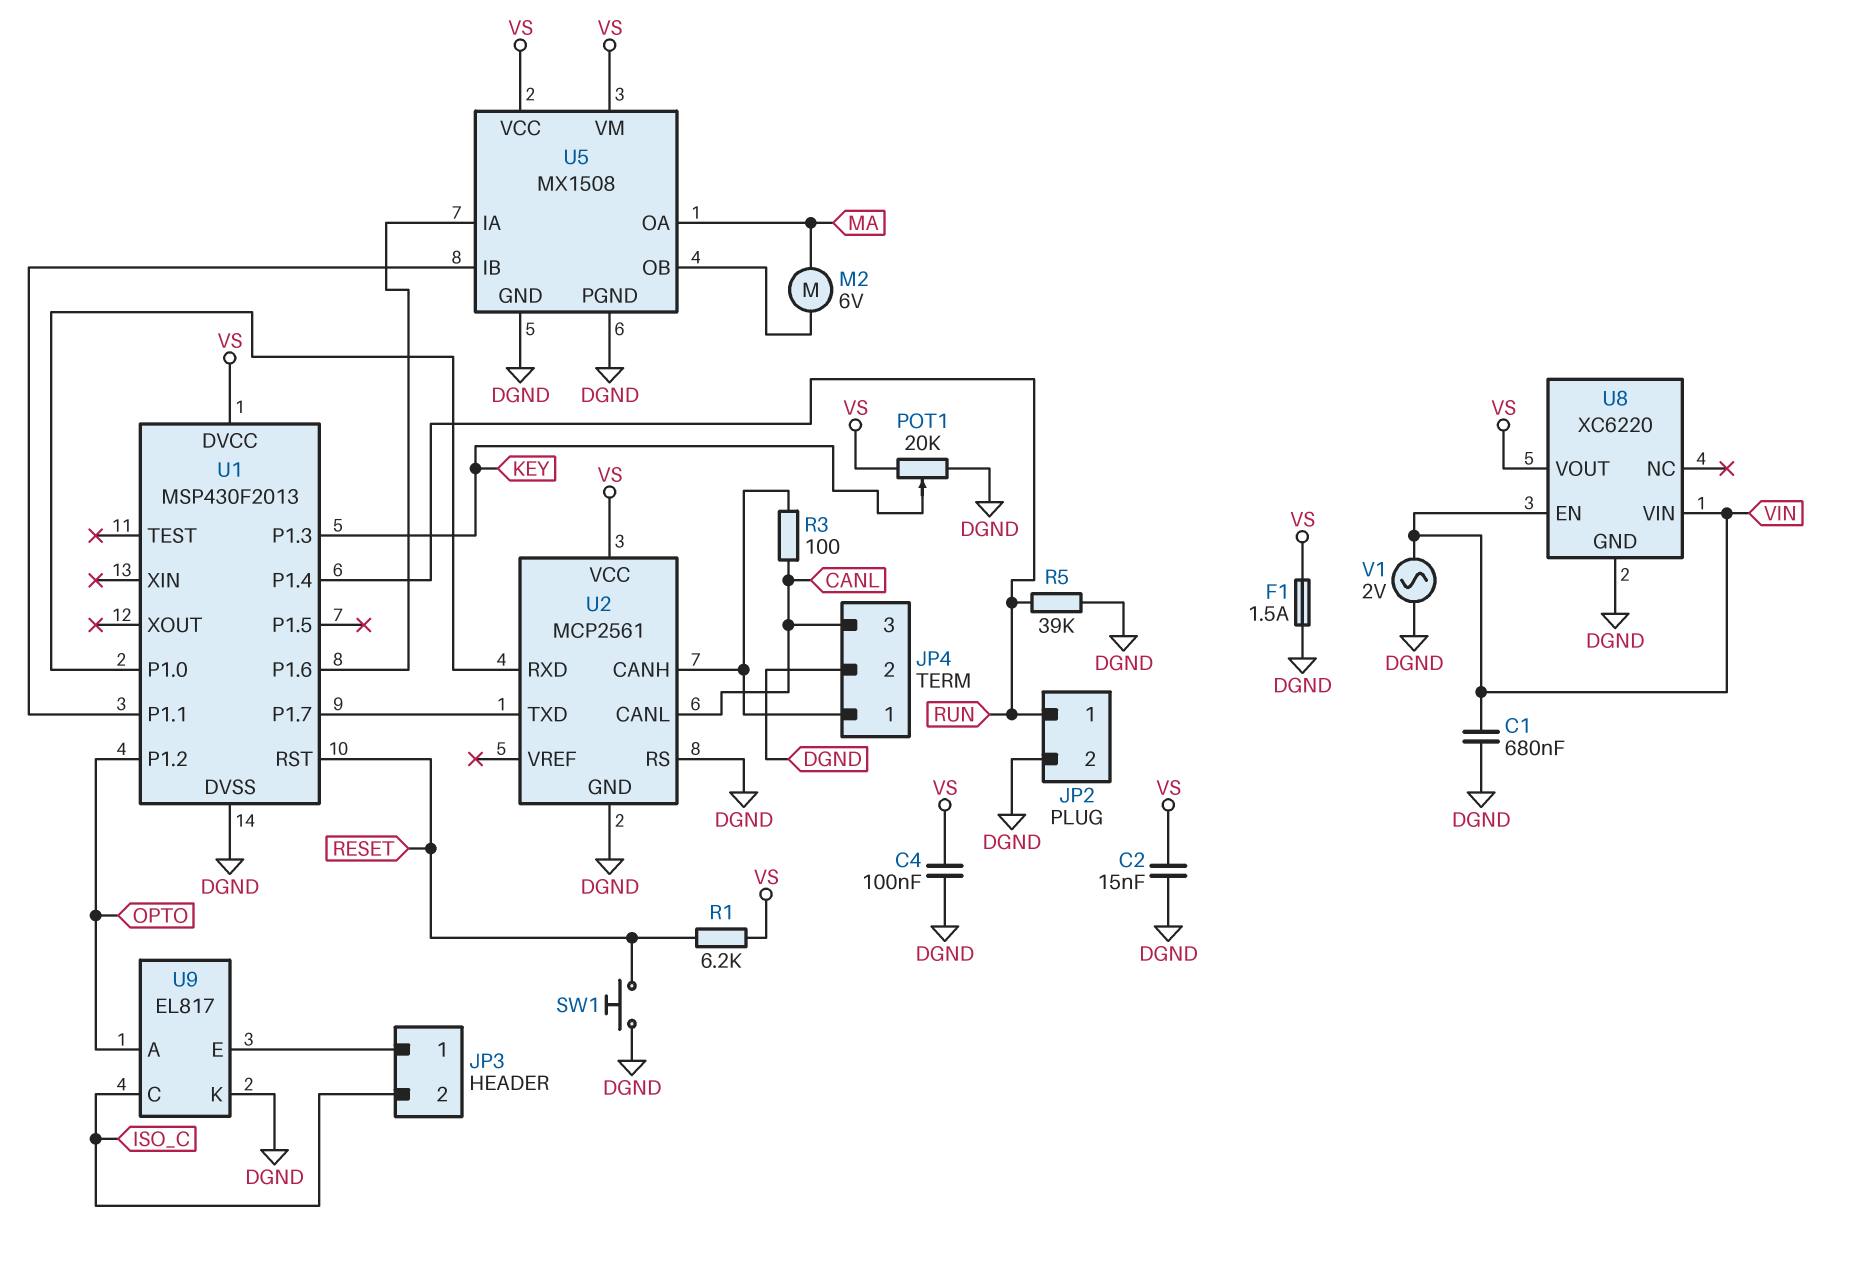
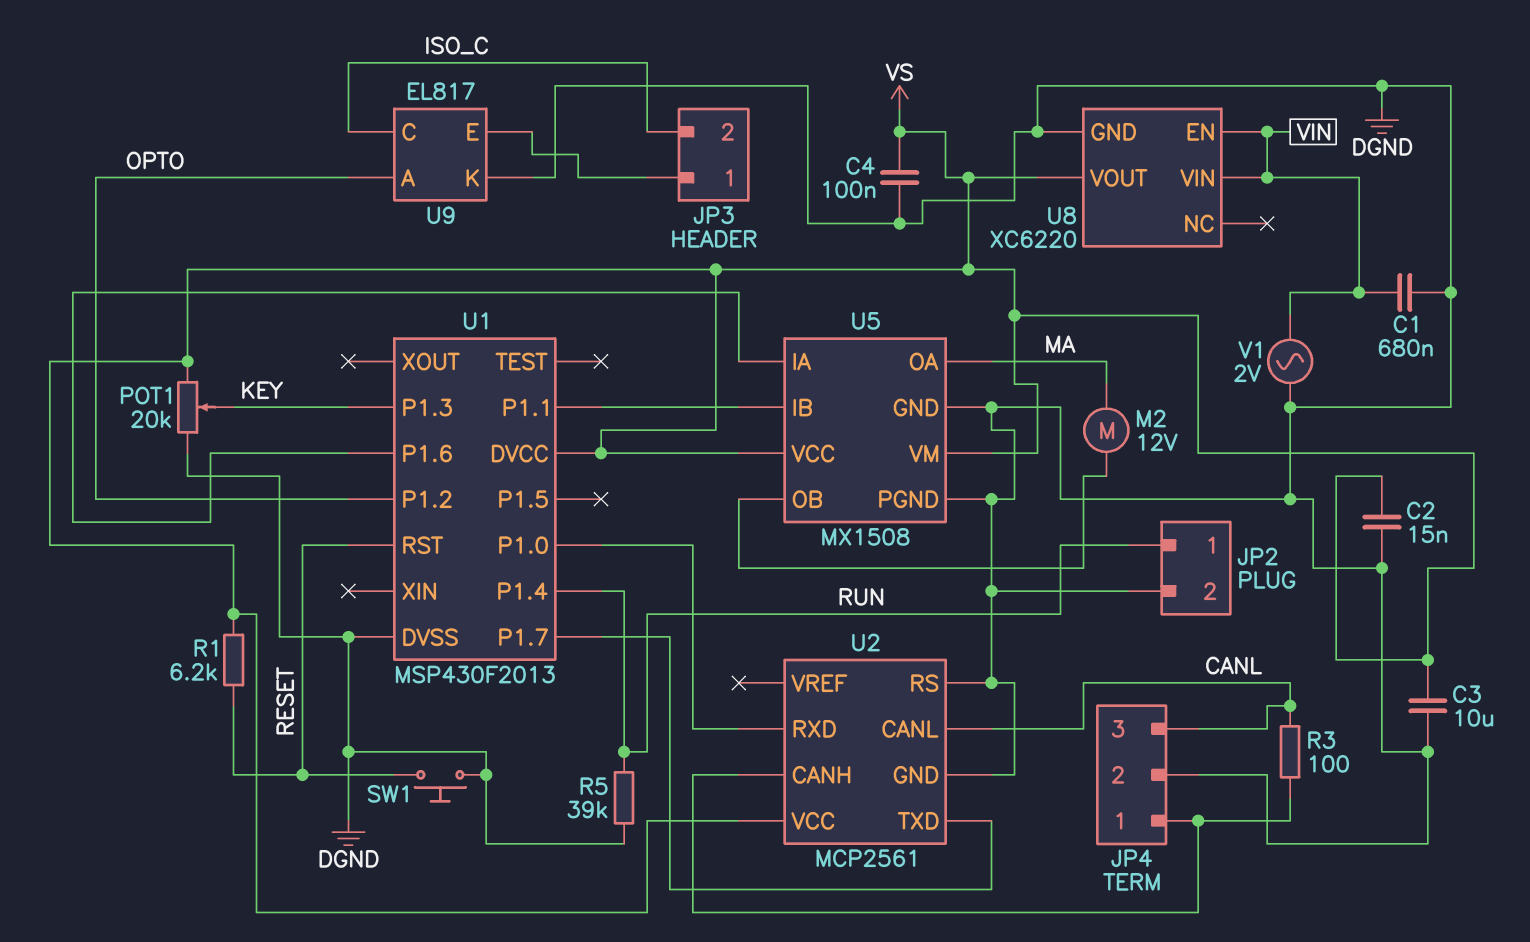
C3: none -> 10uF (DGND, VS)
F1: 1.5A (DGND, VS) -> none
M2: motor 6V (MA, U5/OB) -> motor 12V (MA, U5/OB)

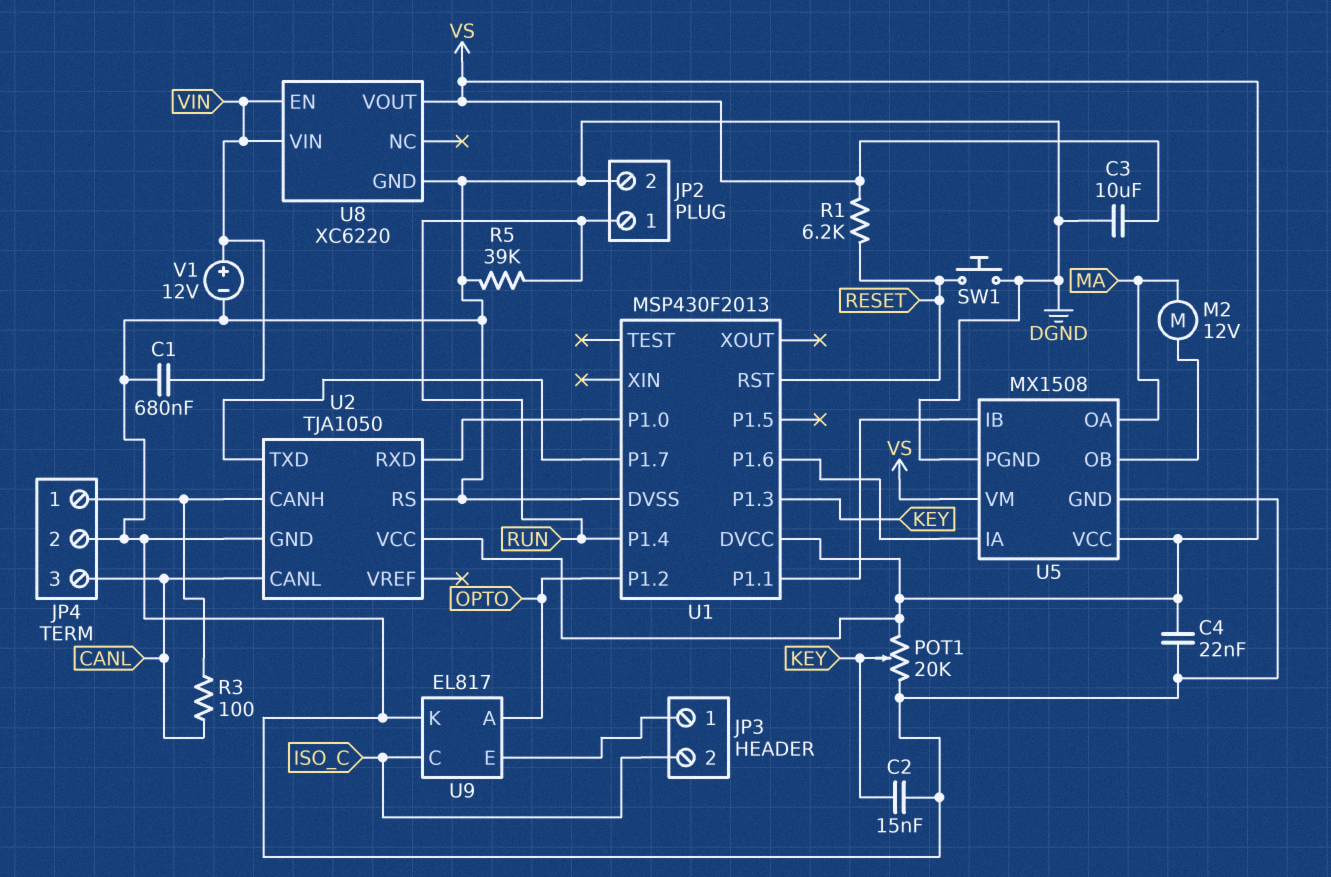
C2: 15nF (DGND, VS) -> 15nF (DGND, KEY)
C4: 100nF (DGND, VS) -> 22nF (DGND, VS)
U2: MCP2561 -> TJA1050
V1: AC 2V (DGND, VIN) -> 12V (plus VIN, minus DGND)

